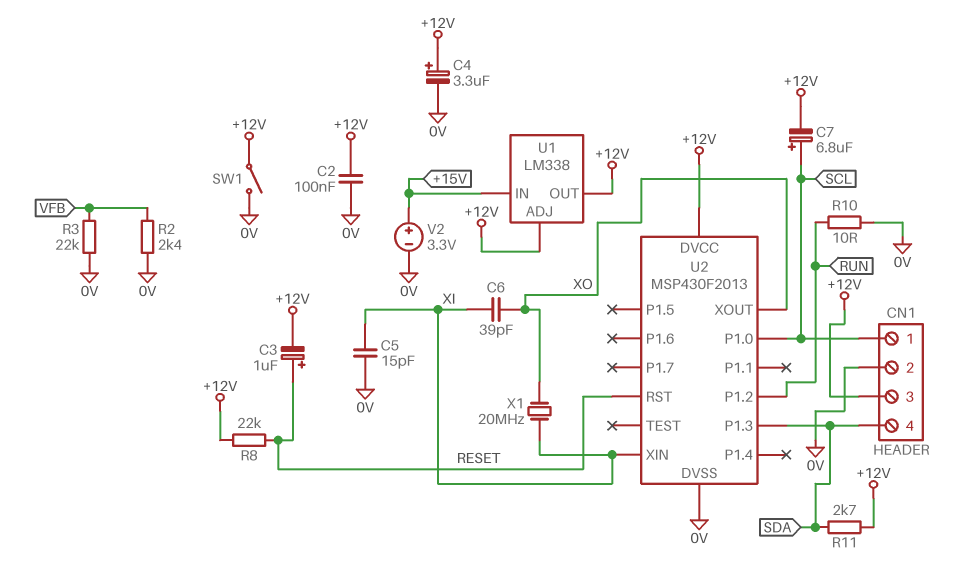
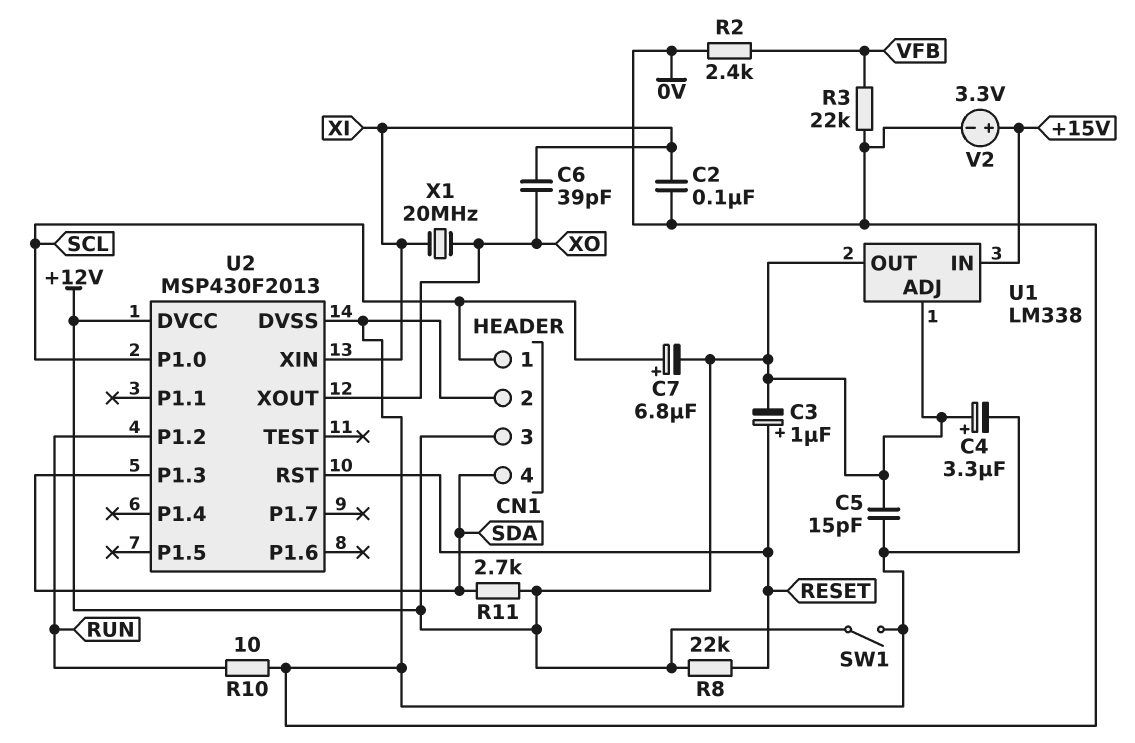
C2: 100nF (+12V, 0V) -> 100nF (0V, XI)
C5: 15pF (0V, XI) -> 15pF (+12V, 0V)

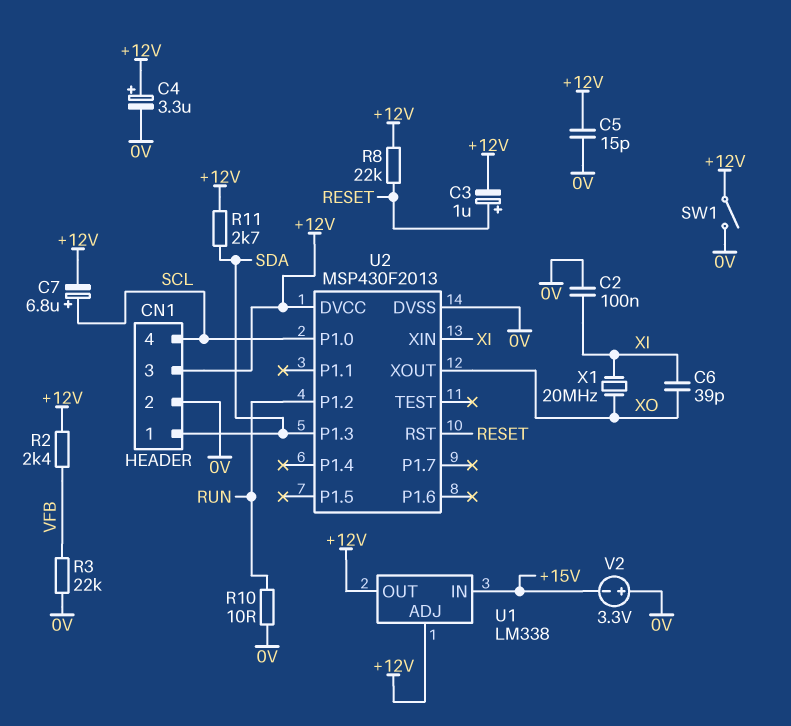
CN1 pin 1: SCL -> SDA
CN1 pin 4: SDA -> SCL
R2: 2.4k (0V, VFB) -> 2.4k (+12V, VFB)
V2: 3.3V (plus +15V, minus 0V) -> 3.3V (plus 0V, minus +15V)

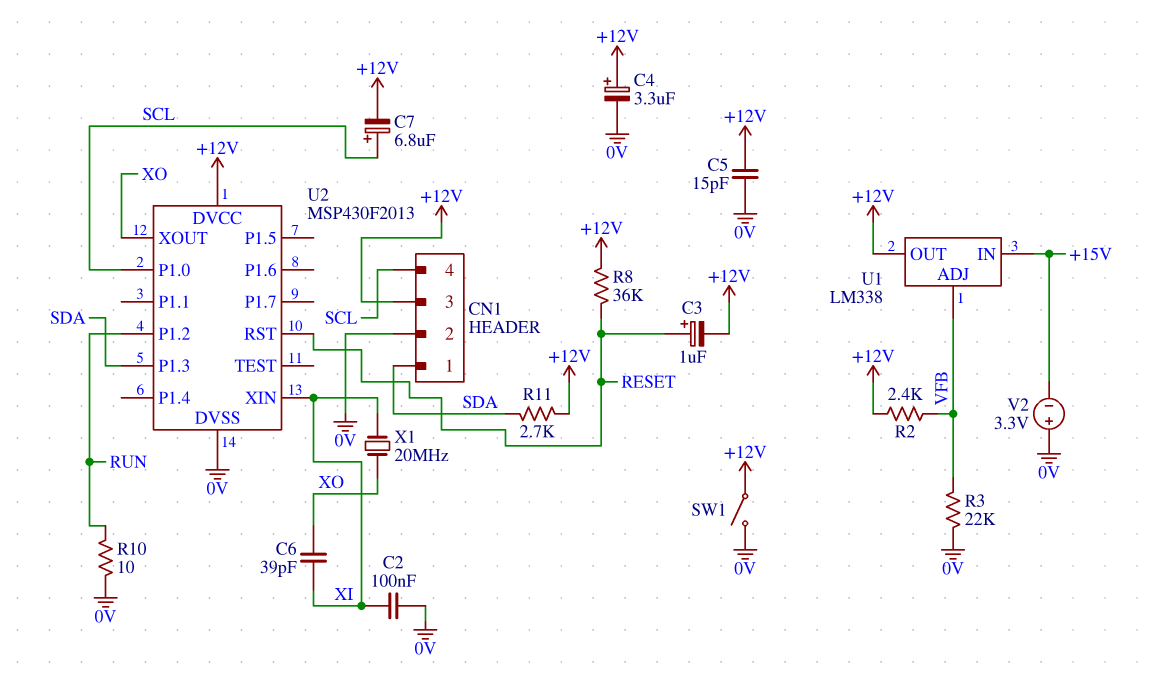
R8: 22k (+12V, RESET) -> 36k (+12V, RESET)
U1 pin ADJ: +12V -> VFB

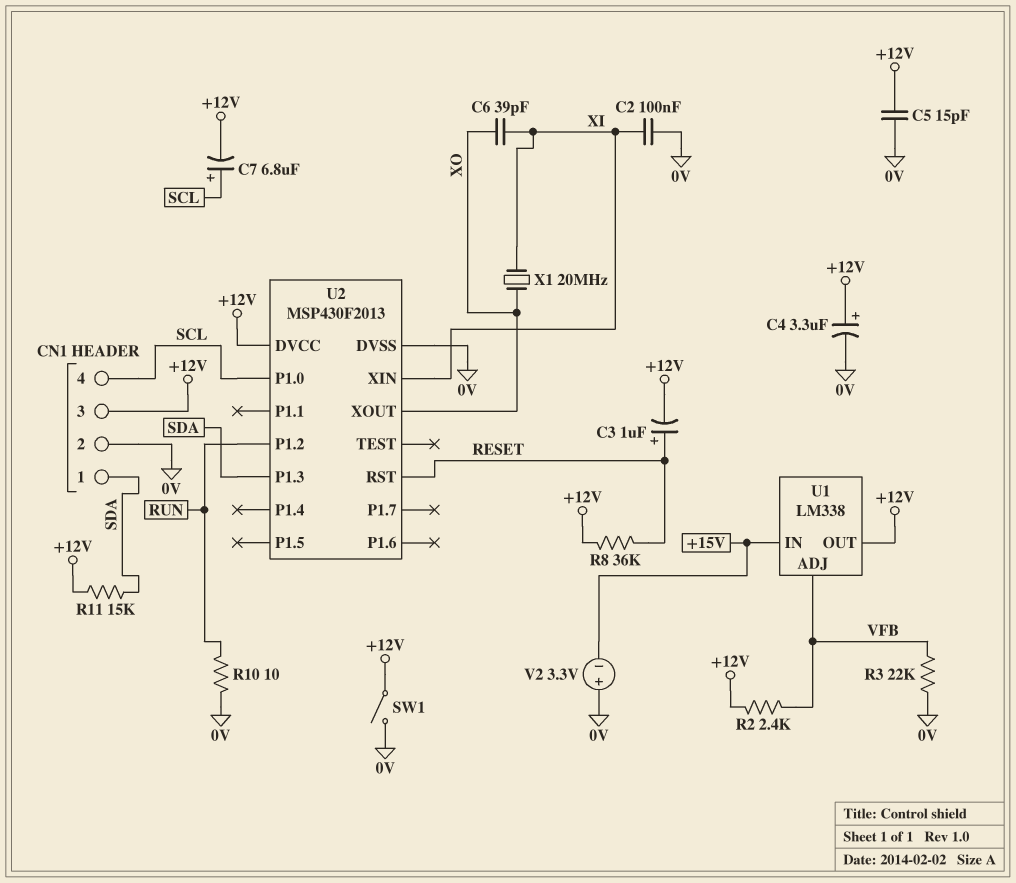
R11: 2.7k (+12V, SDA) -> 15k (+12V, SDA)

